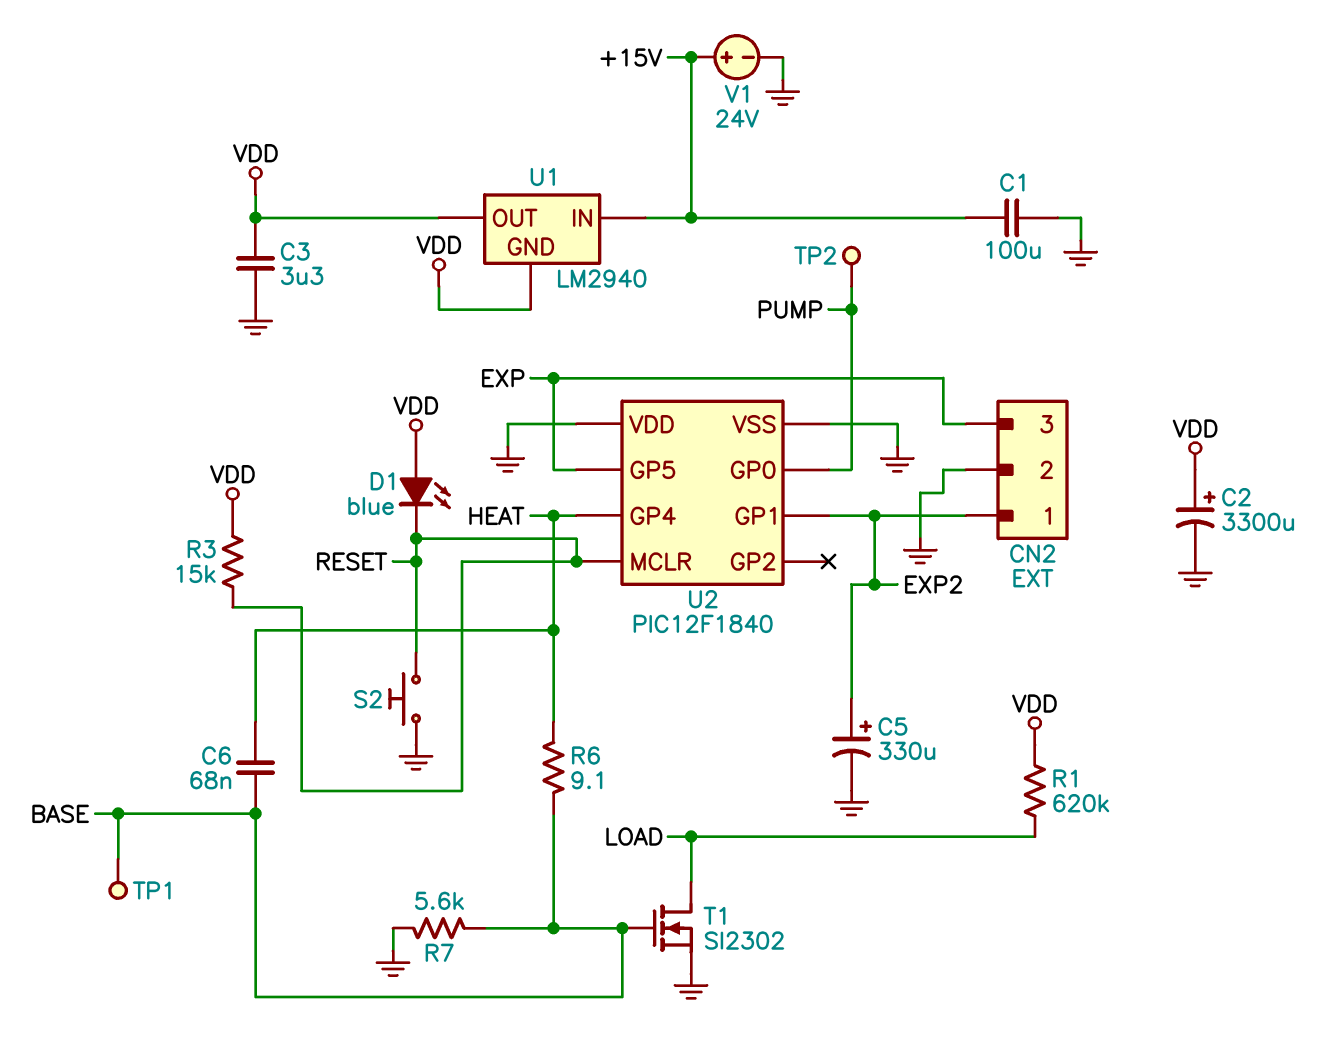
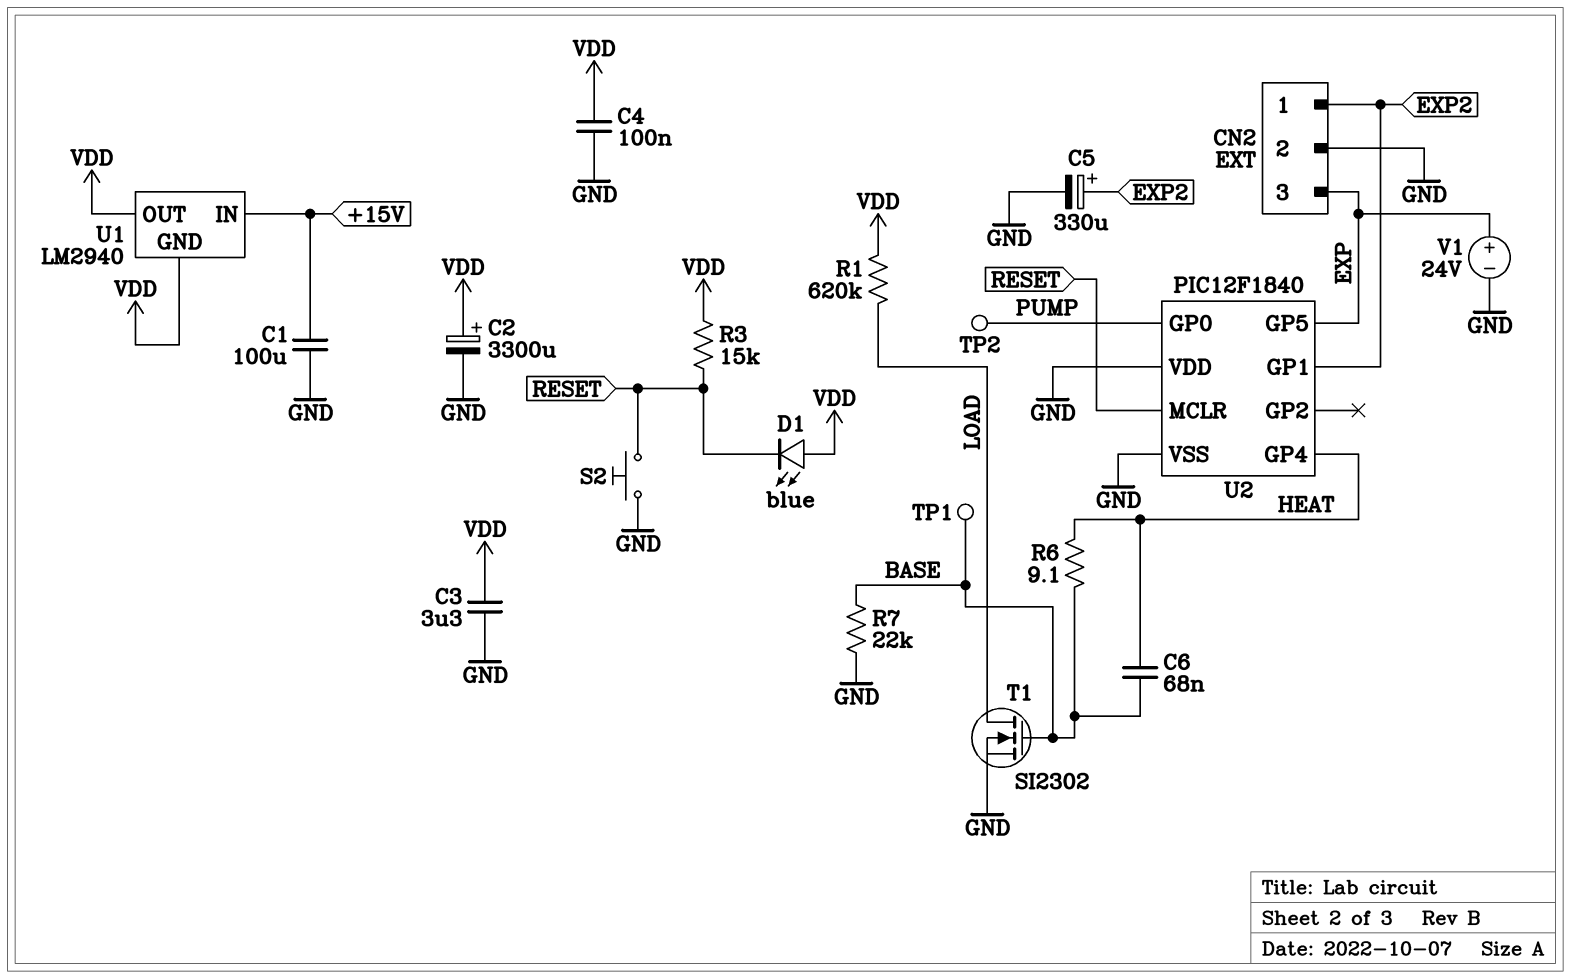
C4: none -> 100nF (GND, VDD)
R7: 5.6k (BASE, GND) -> 22k (BASE, GND)
V1: 24V (plus +15V, minus GND) -> 24V (plus EXP, minus GND)

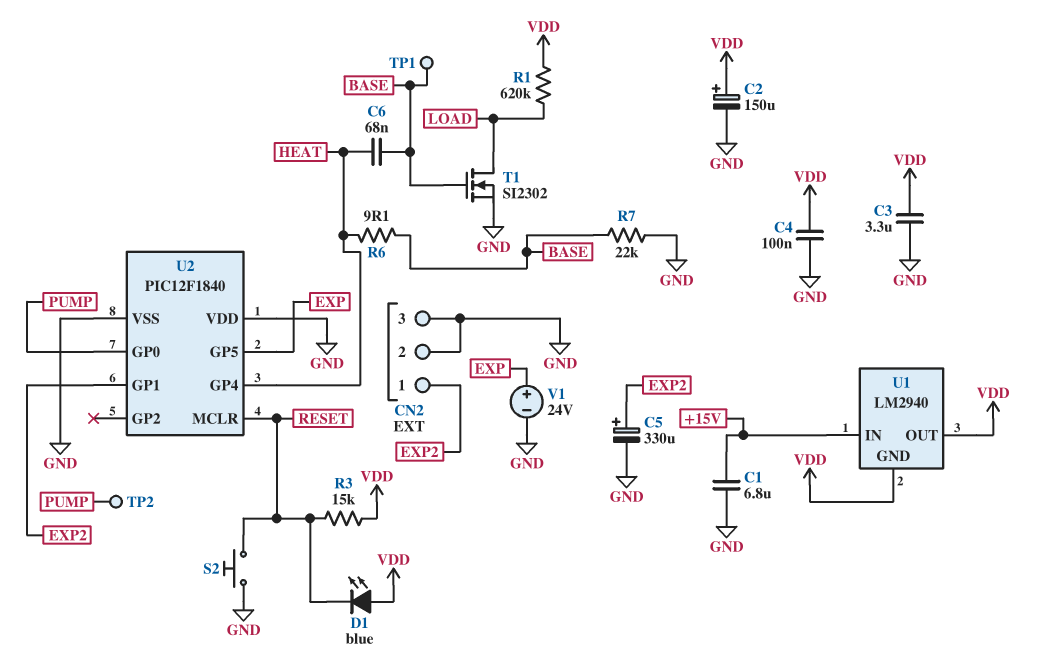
C1: 100uF (+15V, GND) -> 6.8uF (+15V, GND)
C2: 3300uF (plus VDD, minus GND) -> 150uF (plus VDD, minus GND)
CN2 pin 3: EXP -> GND

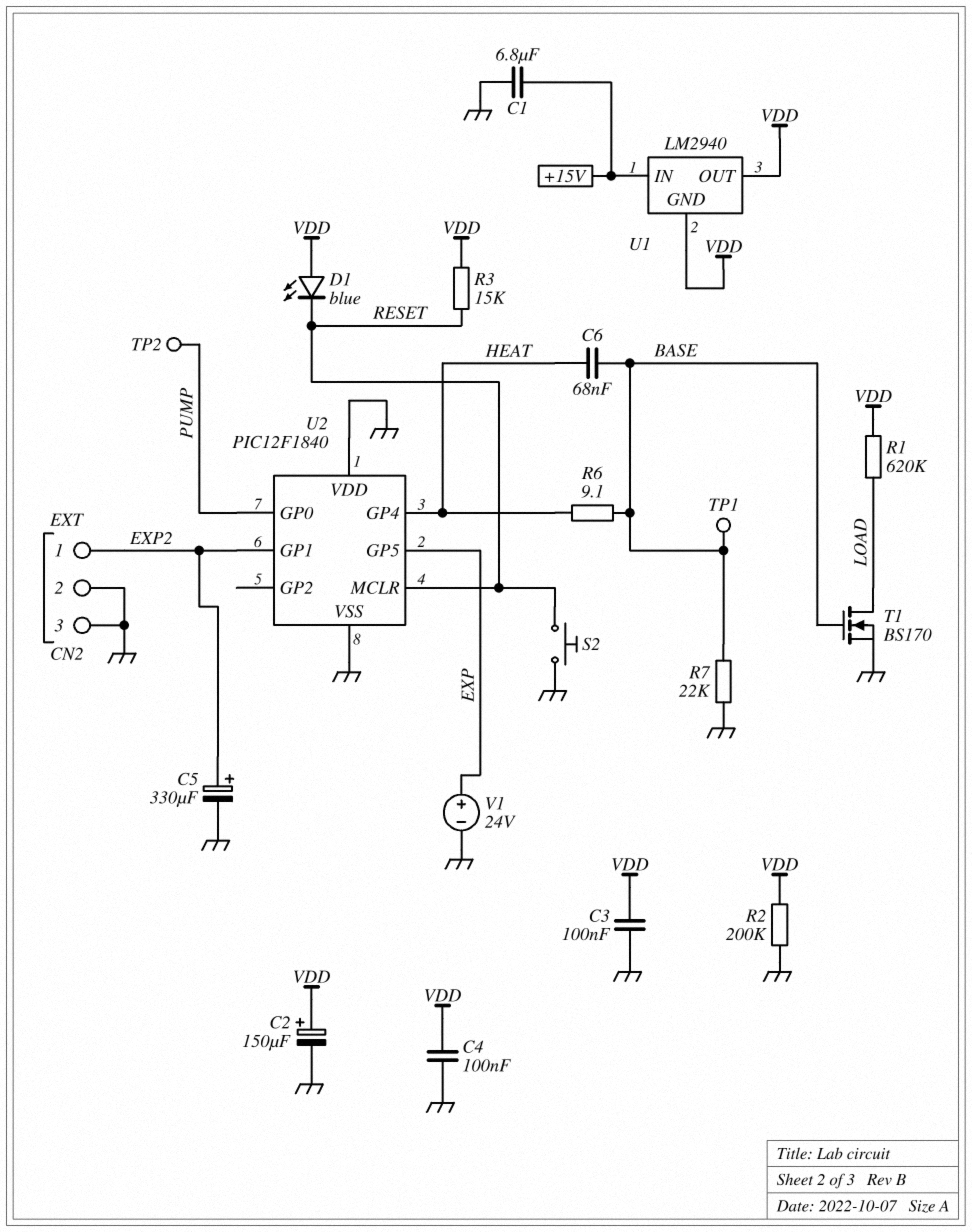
C3: 3.3uF (GND, VDD) -> 100nF (GND, VDD)
R2: none -> 200k (GND, VDD)
T1: NMOS SI2302 (G BASE, D LOAD, S GND) -> NMOS BS170 (G BASE, D LOAD, S GND)

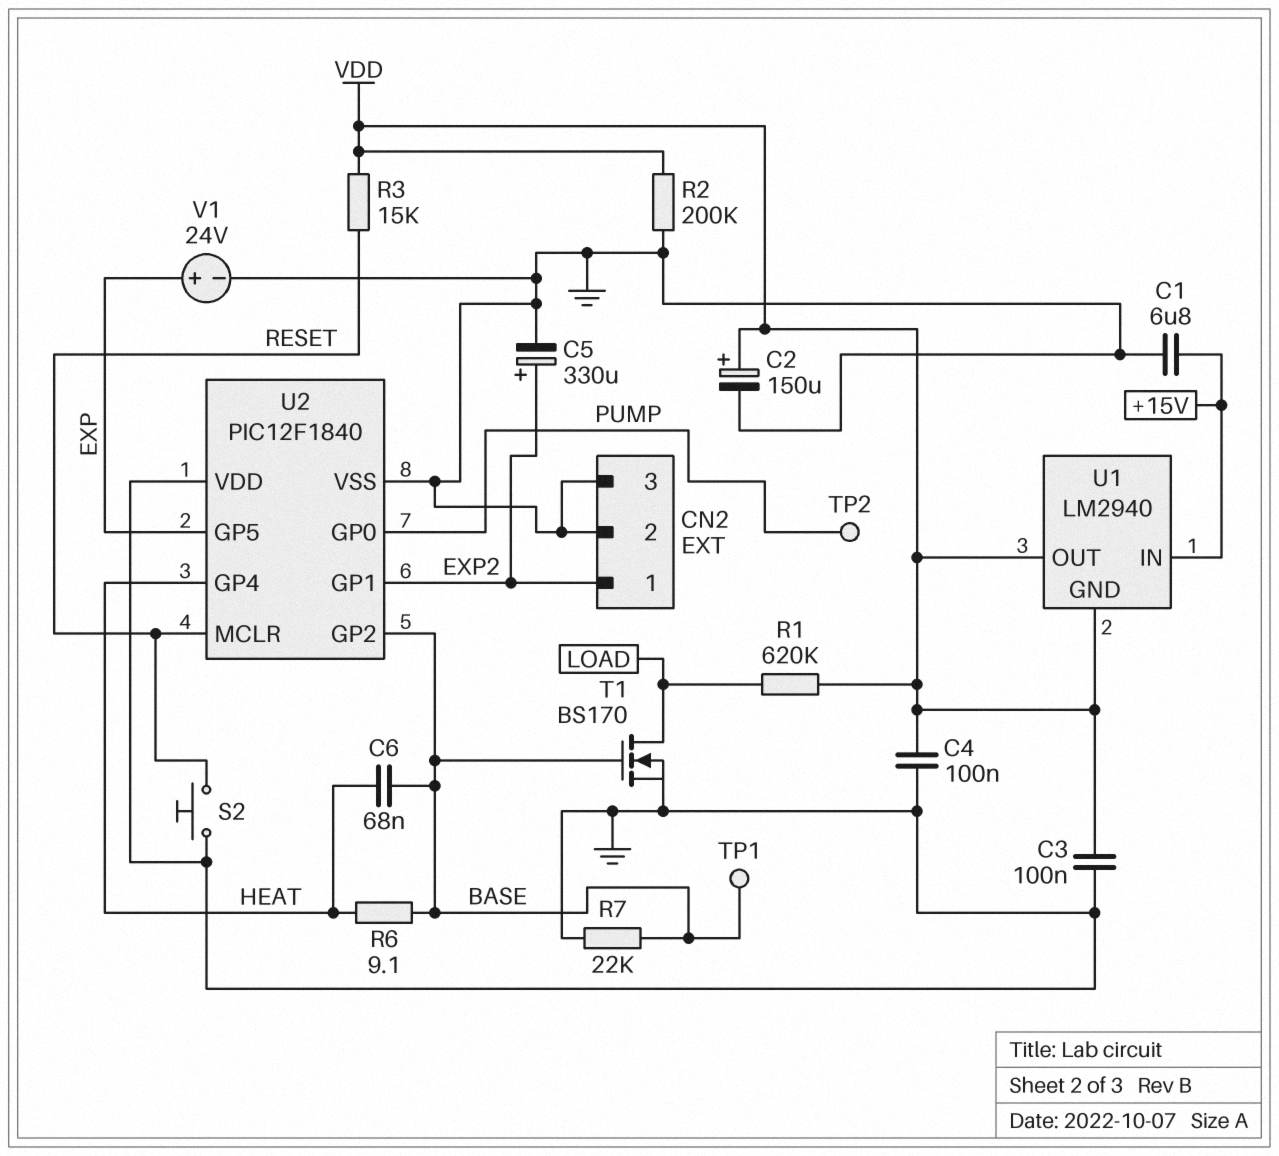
D1: LED blue (A VDD, K RESET) -> none
U2 pin GP2: none -> BASE

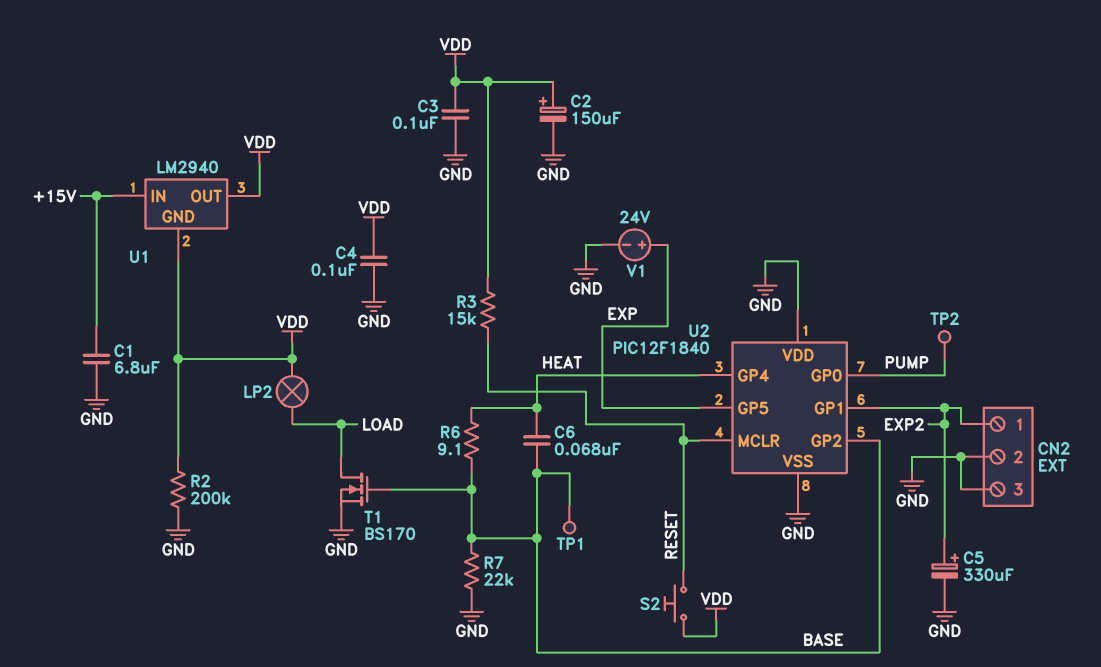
LP2: none -> lamp (LOAD, VDD)
R1: 620k (LOAD, VDD) -> none
S2: button (GND, RESET) -> button (RESET, VDD)

